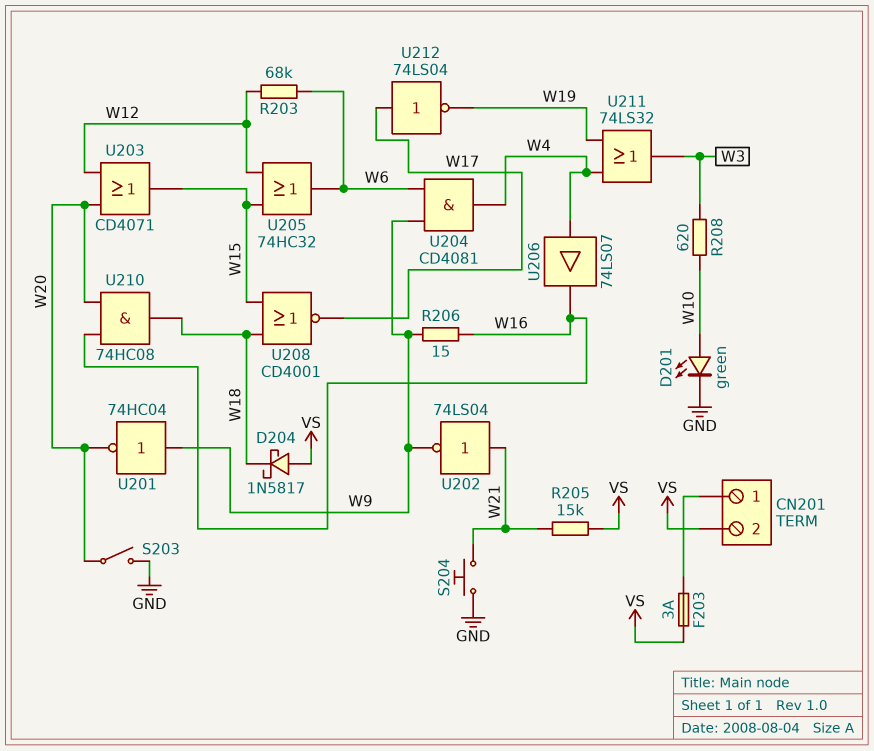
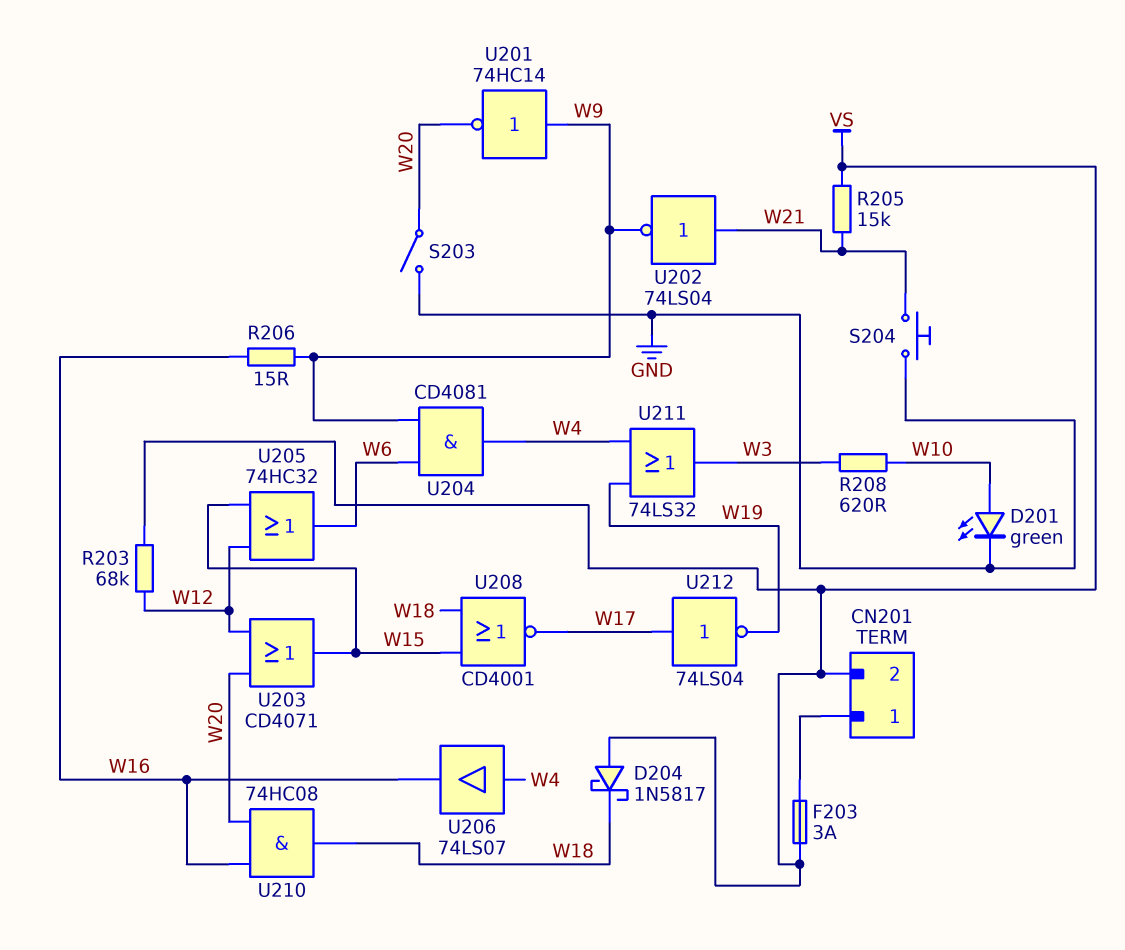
R203: 68k (W6, W12) -> 68k (VS, W12)
U201: NOT 74HC04 (in W9, out W20) -> NOT 74HC14 (in W9, out W20)

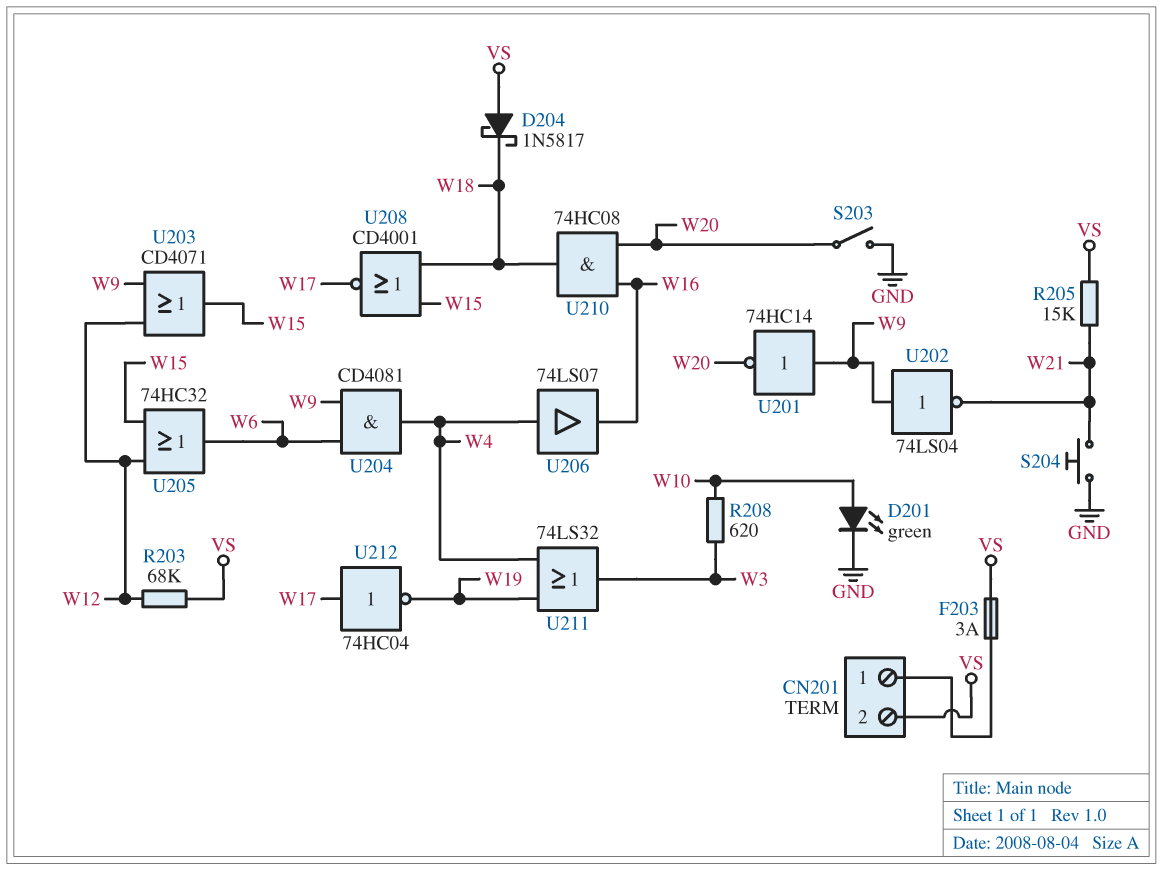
R206: 15 (W9, W16) -> none
U202: NOT 74LS04 (in W21, out W9) -> NOT 74LS04 (in W9, out W21)
U203: OR CD4071 (in W12, in W20, out W15) -> OR CD4071 (in W9, in W12, out W15)
U212: NOT 74LS04 (in W17, out W19) -> NOT 74HC04 (in W17, out W19)

